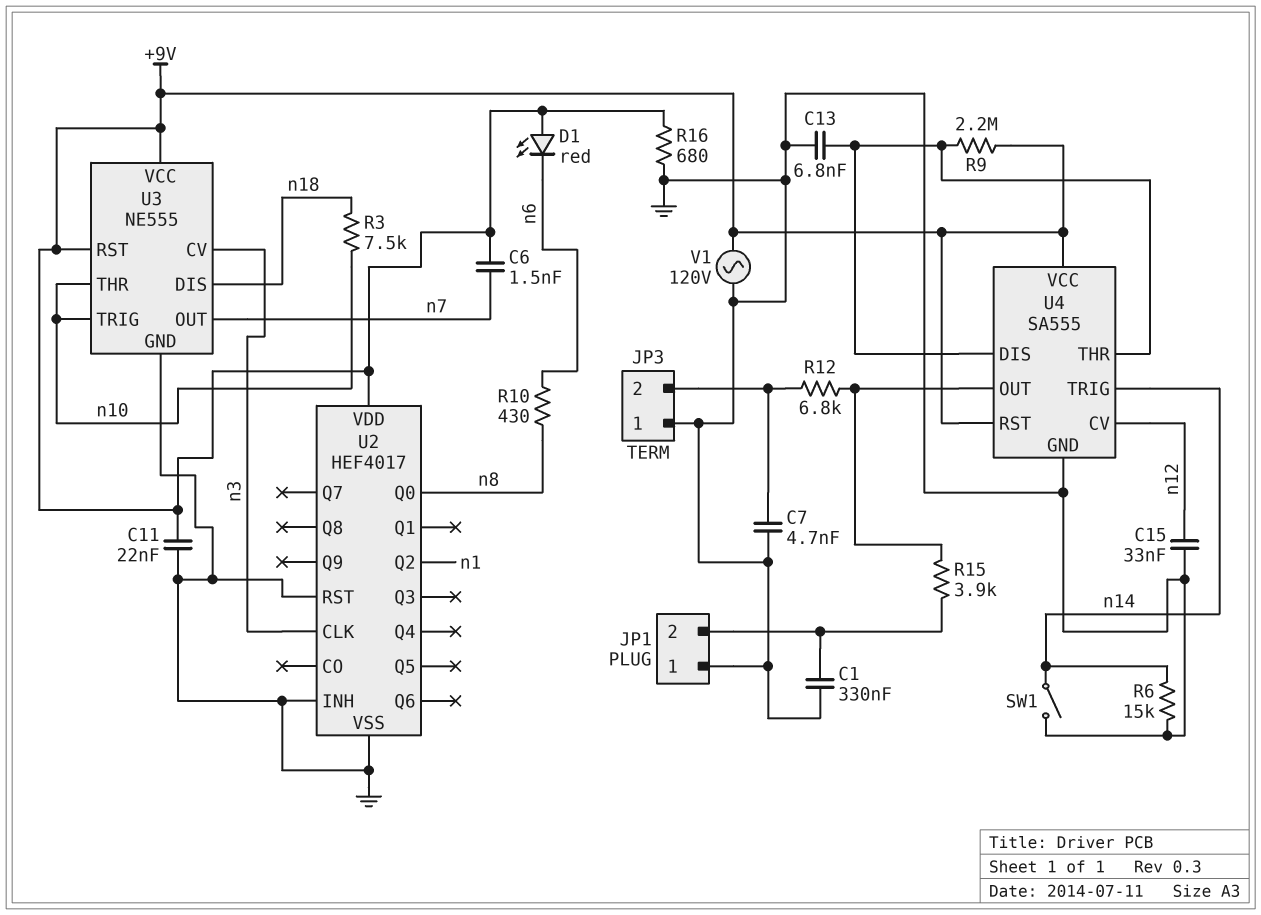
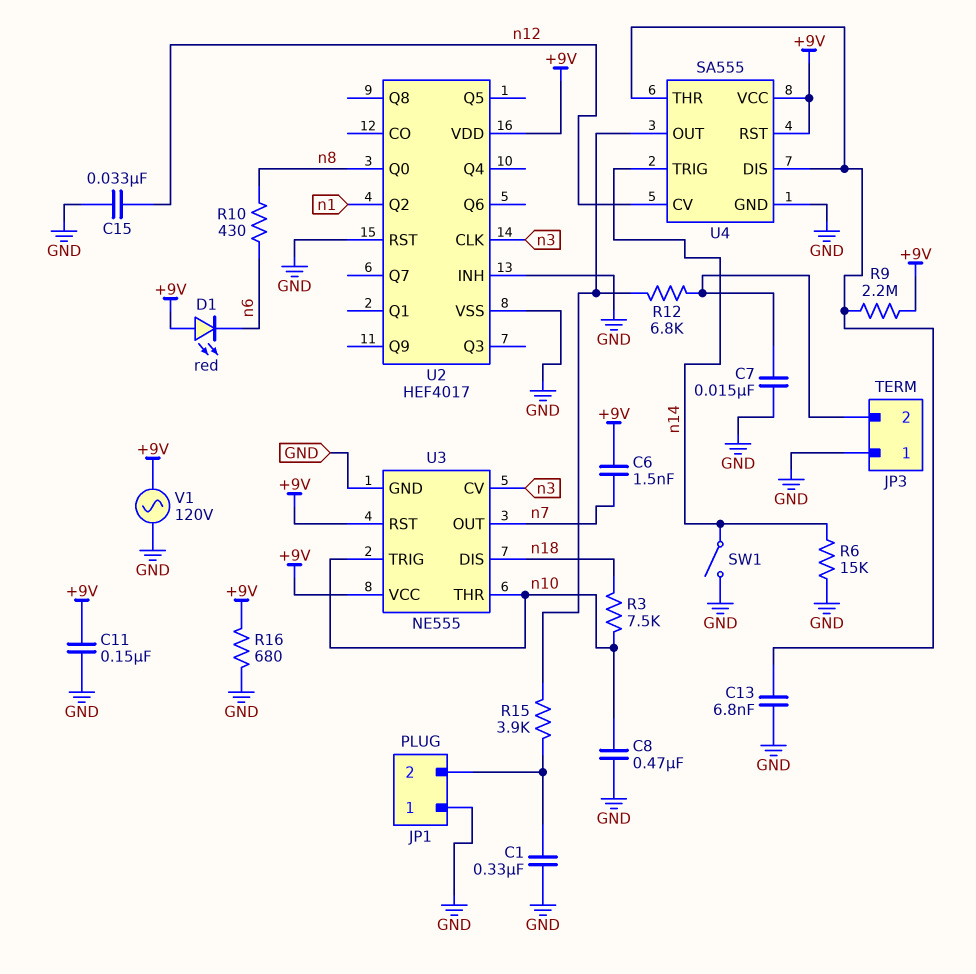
C7: 4.7nF (GND, JP3/2) -> 15nF (GND, JP3/2)
C8: none -> 470nF (GND, n10)
C11: 22nF (+9V, GND) -> 150nF (+9V, GND)

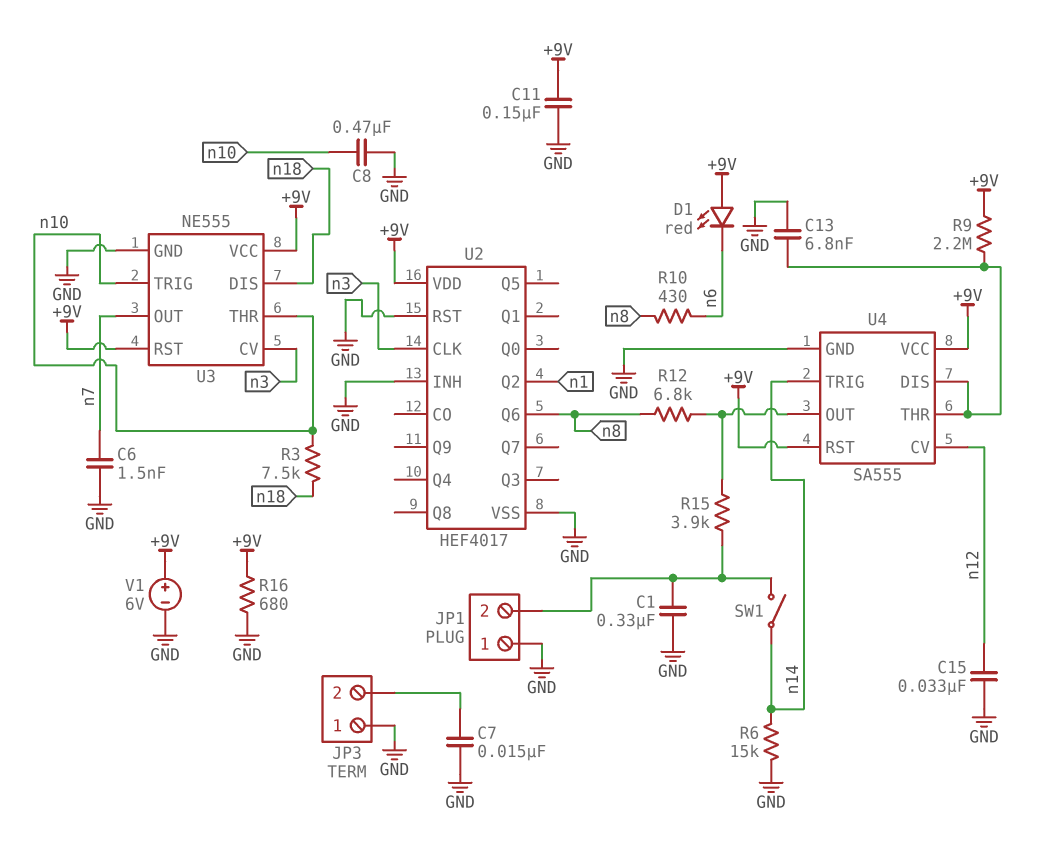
C6: 1.5nF (+9V, n7) -> 1.5nF (GND, n7)
R12: 6.8k (JP3/2, U4/OUT) -> 6.8k (U4/OUT, n8)
SW1: switch (GND, n14) -> switch (JP1/2, n14)
U2 pin Q0: n8 -> none
U2 pin Q6: none -> n8
V1: AC 120V (+9V, GND) -> 6V (plus +9V, minus GND)

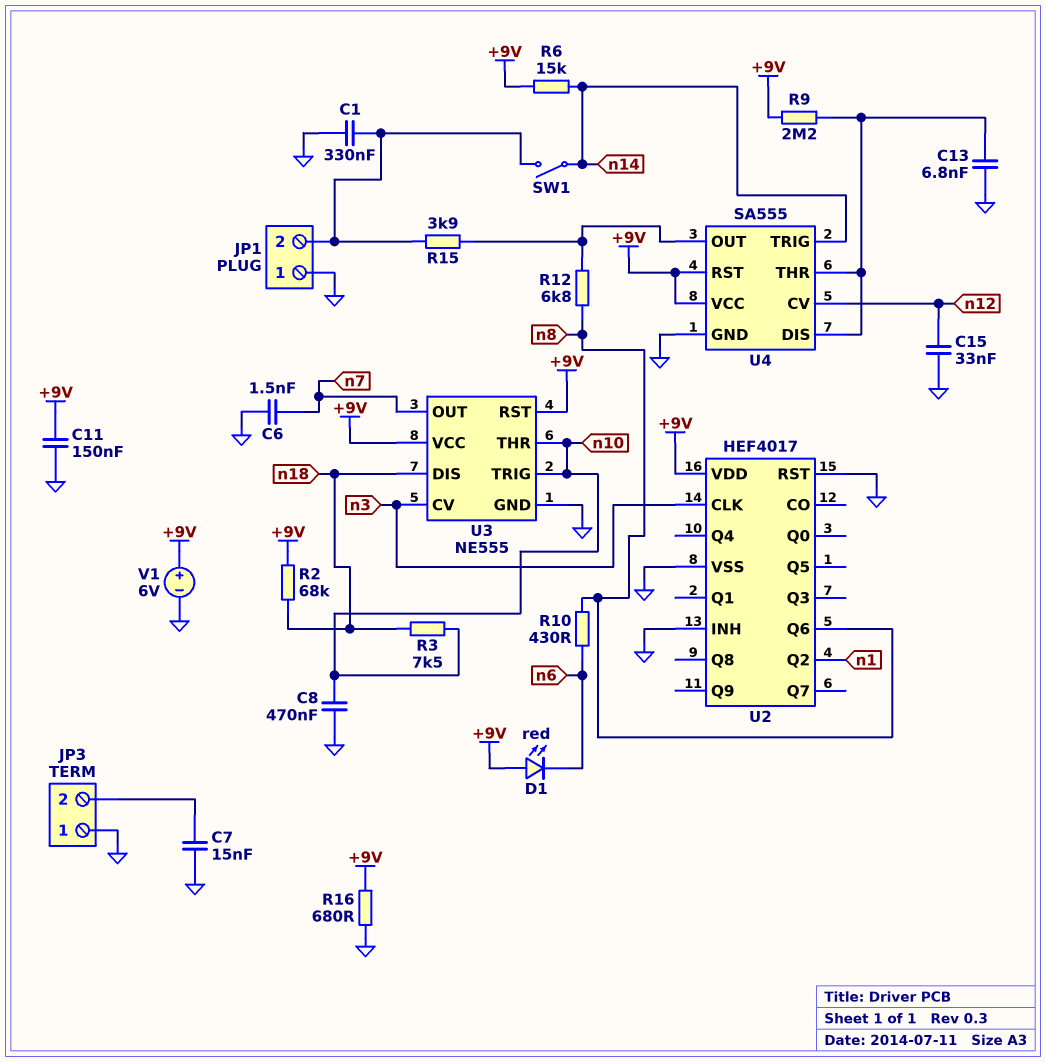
R2: none -> 68k (+9V, n18)
R6: 15k (GND, n14) -> 15k (+9V, n14)

